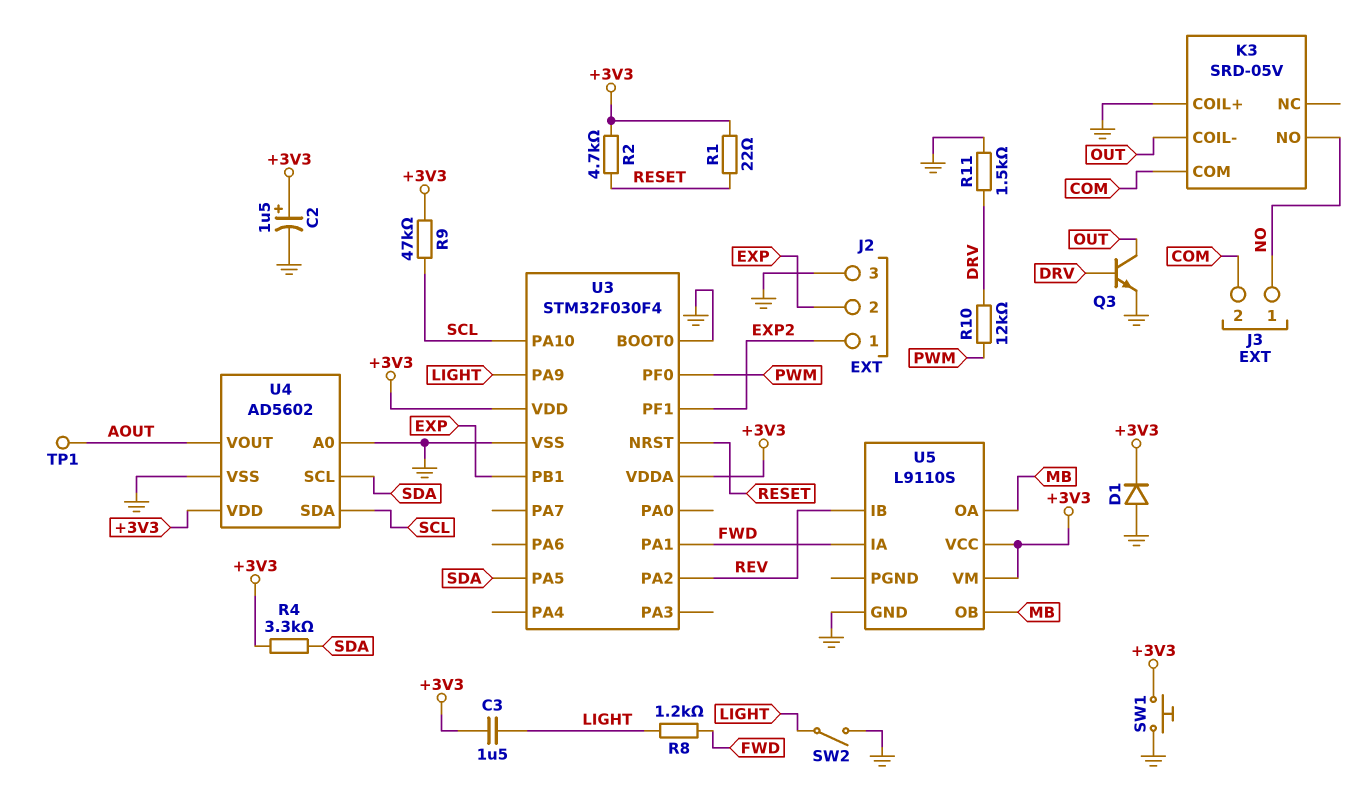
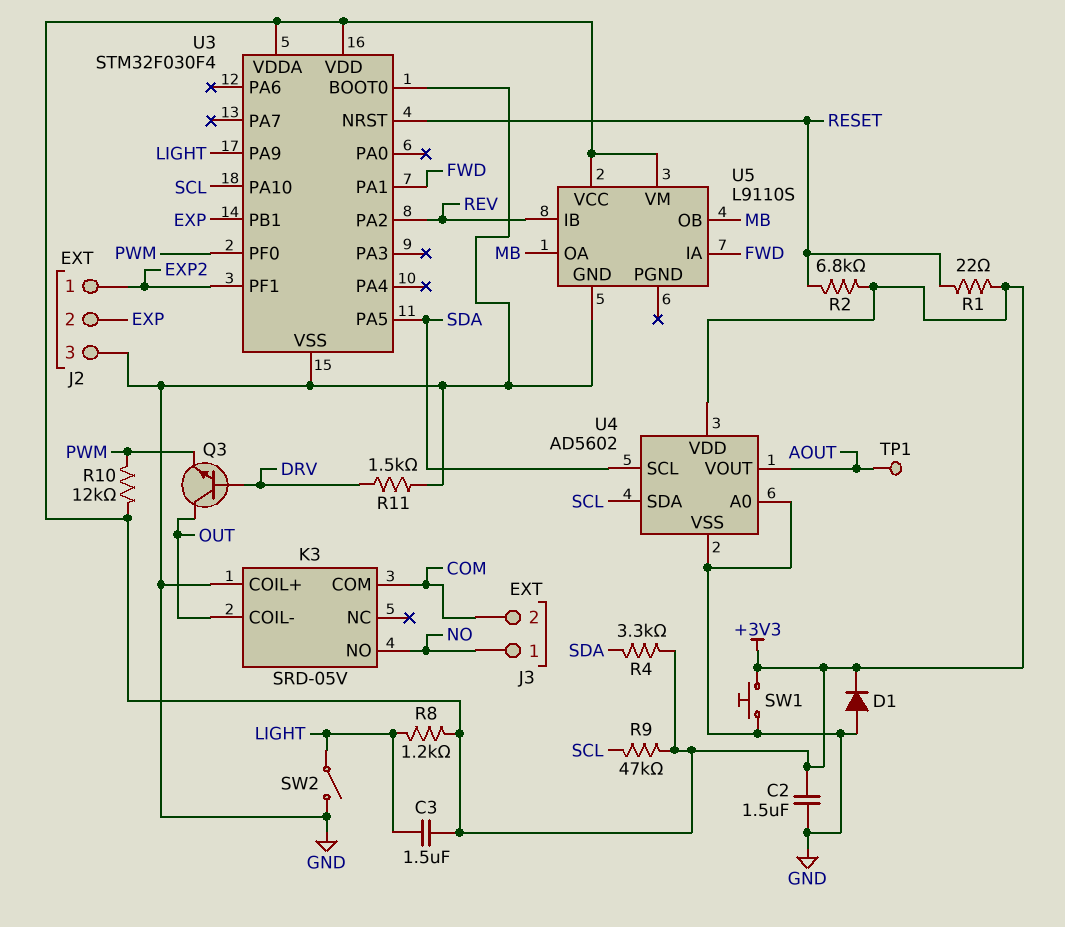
C2: 1.5uF (plus +3V3, minus GND) -> 1.5uF (+3V3, GND)
Q3: NPN (B DRV, C OUT, E GND) -> NPN (B DRV, C OUT, E PWM)
R2: 4.7k (+3V3, RESET) -> 6.8k (+3V3, RESET)
R8: 1.2k (FWD, LIGHT) -> 1.2k (+3V3, LIGHT)
R10: 12k (DRV, PWM) -> 12k (+3V3, PWM)

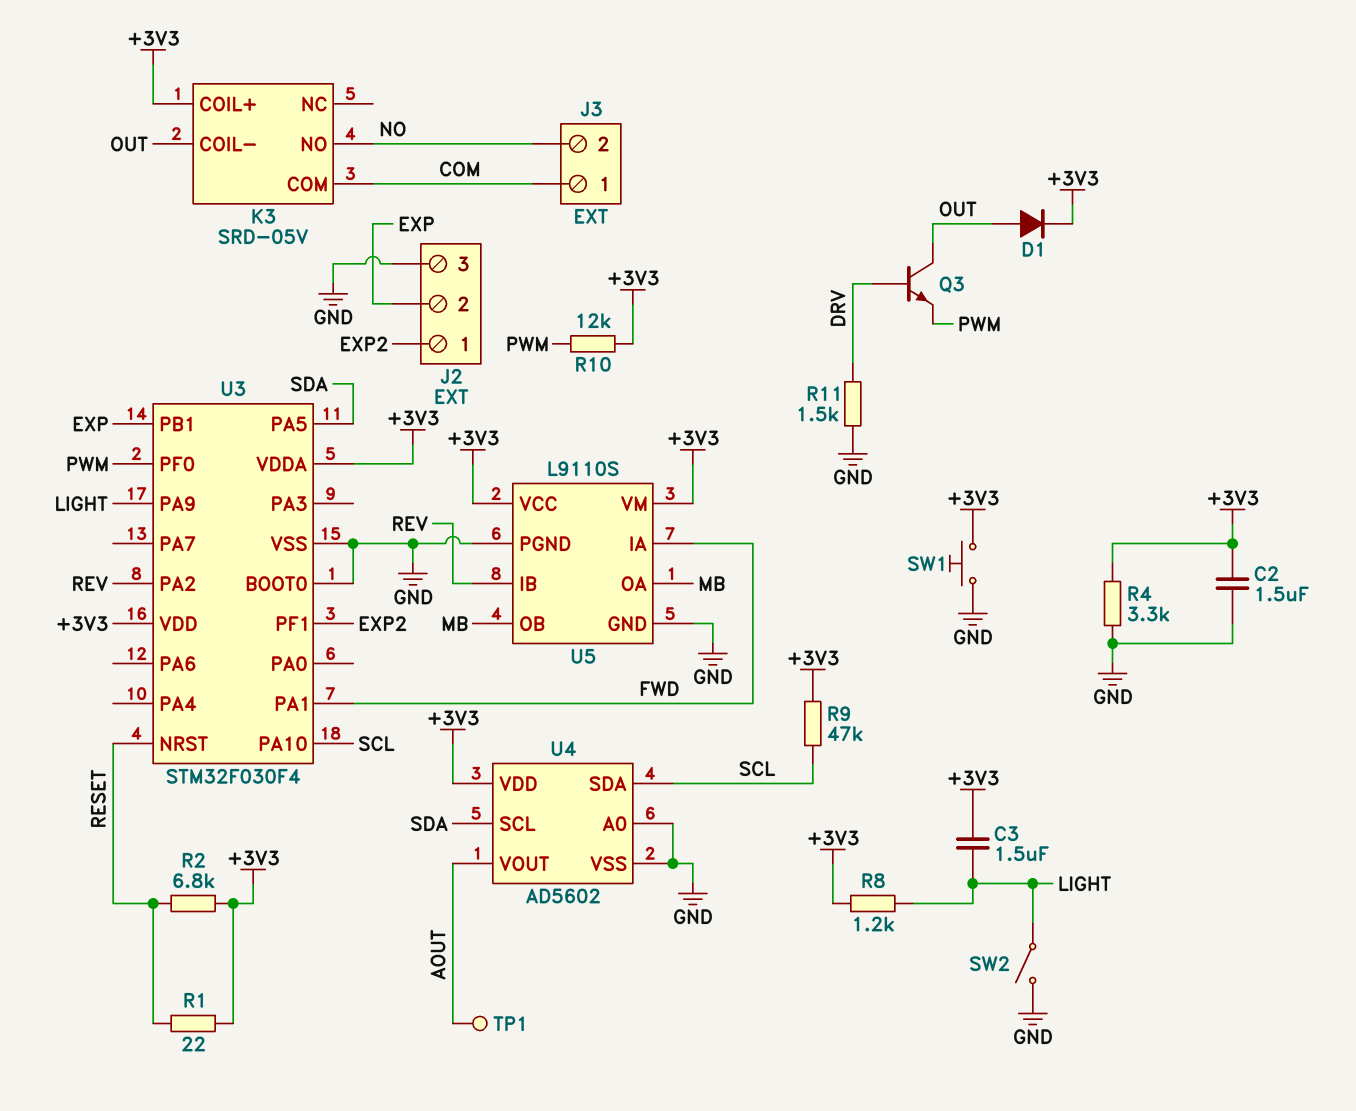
D1: diode (A GND, K +3V3) -> diode (A OUT, K +3V3)
J3 pin 1: NO -> COM
J3 pin 2: COM -> NO
K3 pin COIL+: GND -> +3V3
R4: 3.3k (+3V3, SDA) -> 3.3k (+3V3, GND)
U5 pin PGND: none -> GND

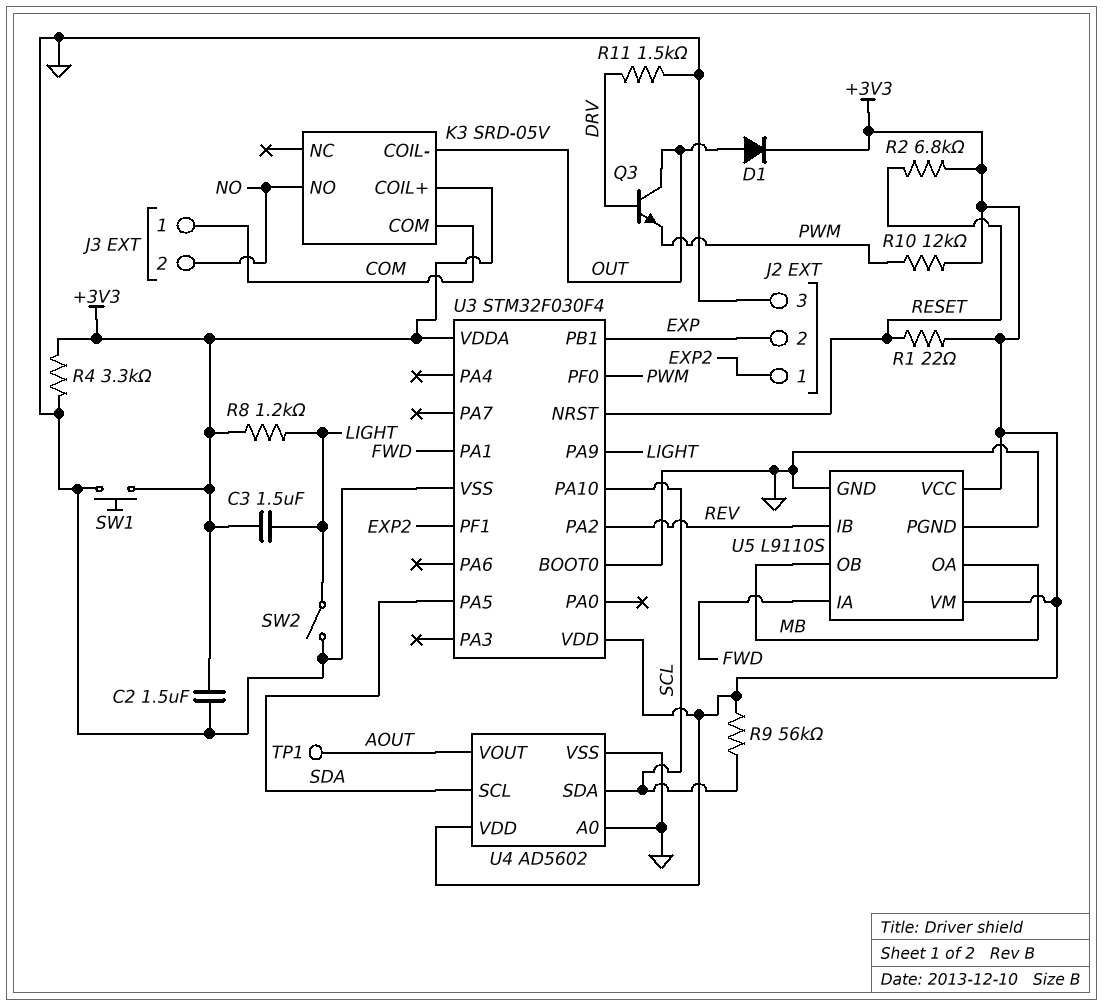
R9: 47k (+3V3, SCL) -> 56k (+3V3, SCL)

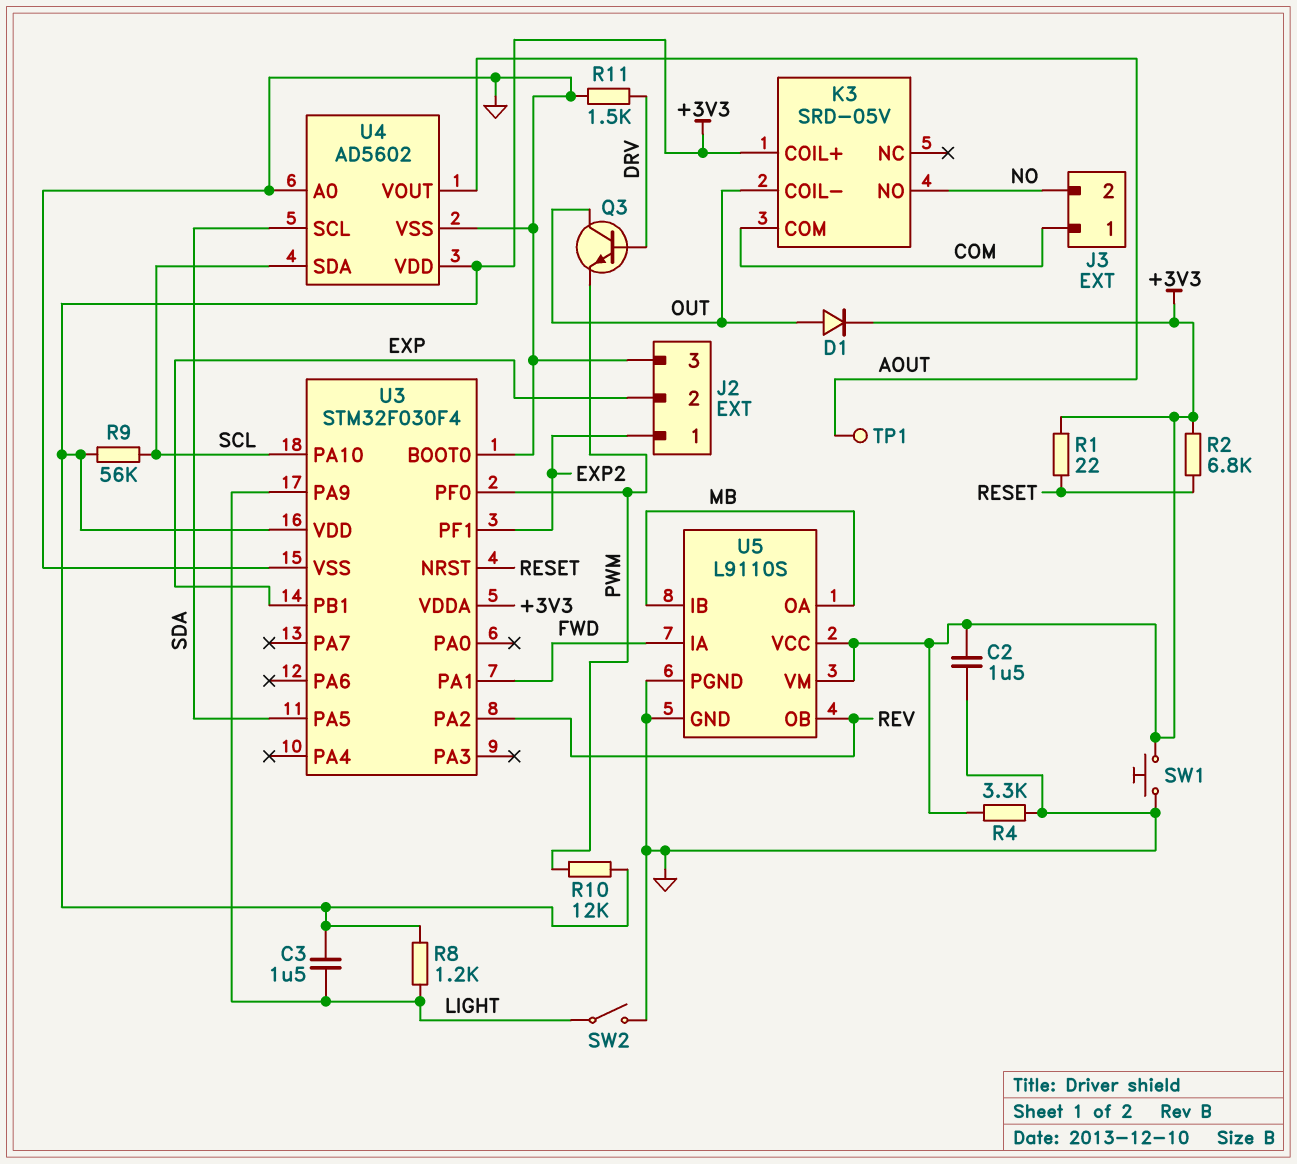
U5 pin IB: REV -> MB
U5 pin OB: MB -> REV

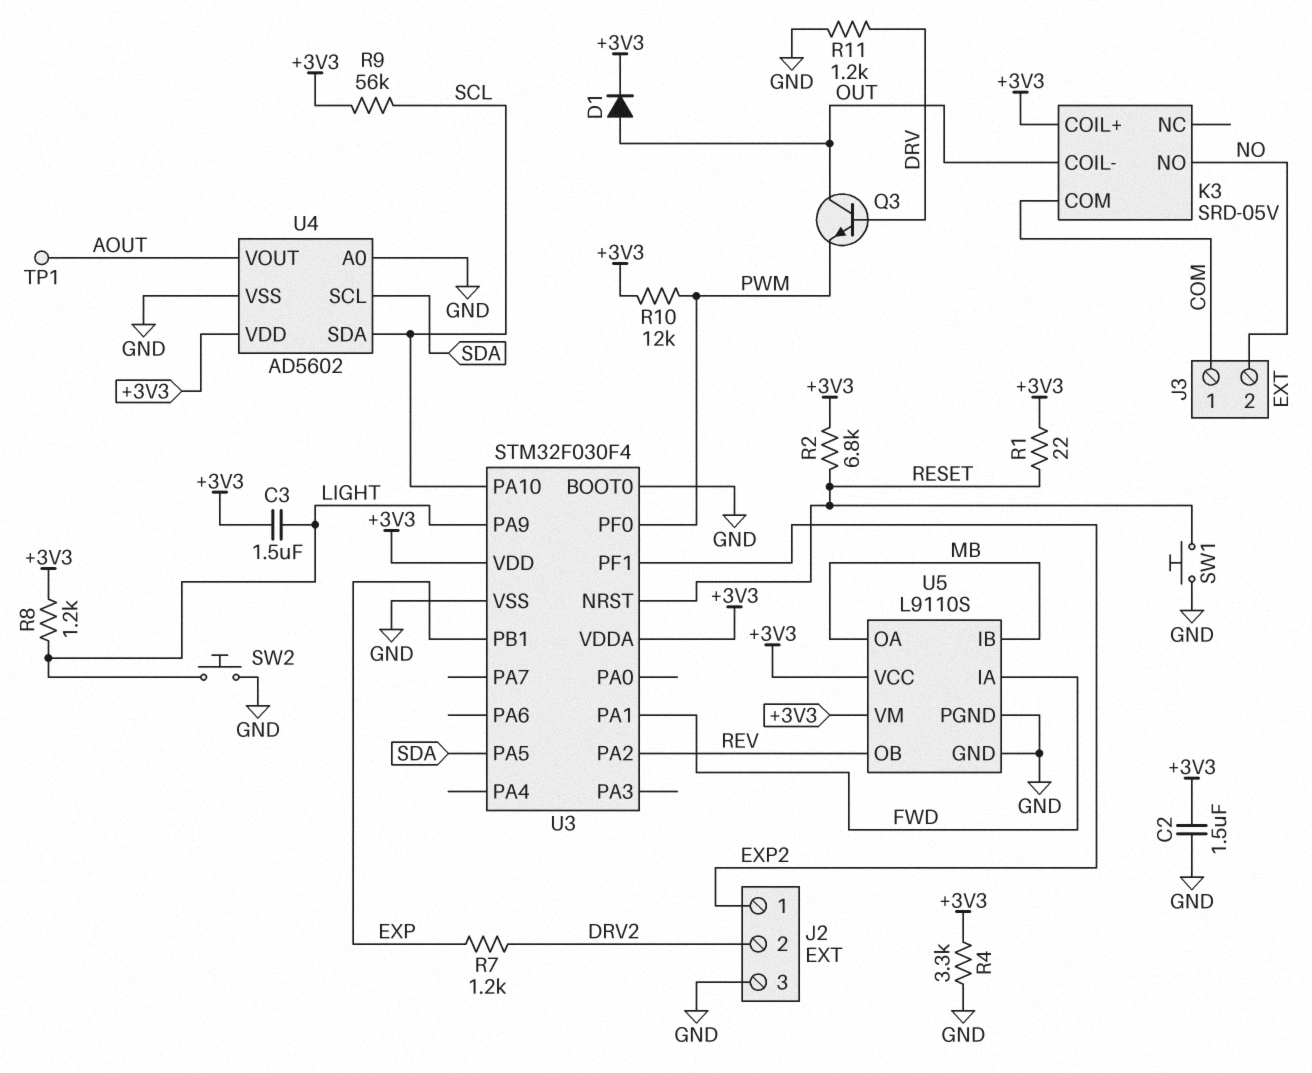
J2 pin 2: EXP -> DRV2
R7: none -> 1.2k (DRV2, EXP)
R11: 1.5k (DRV, GND) -> 1.2k (DRV, GND)
SW1: button (+3V3, GND) -> button (GND, RESET)
SW2: switch (GND, LIGHT) -> button (GND, LIGHT)

